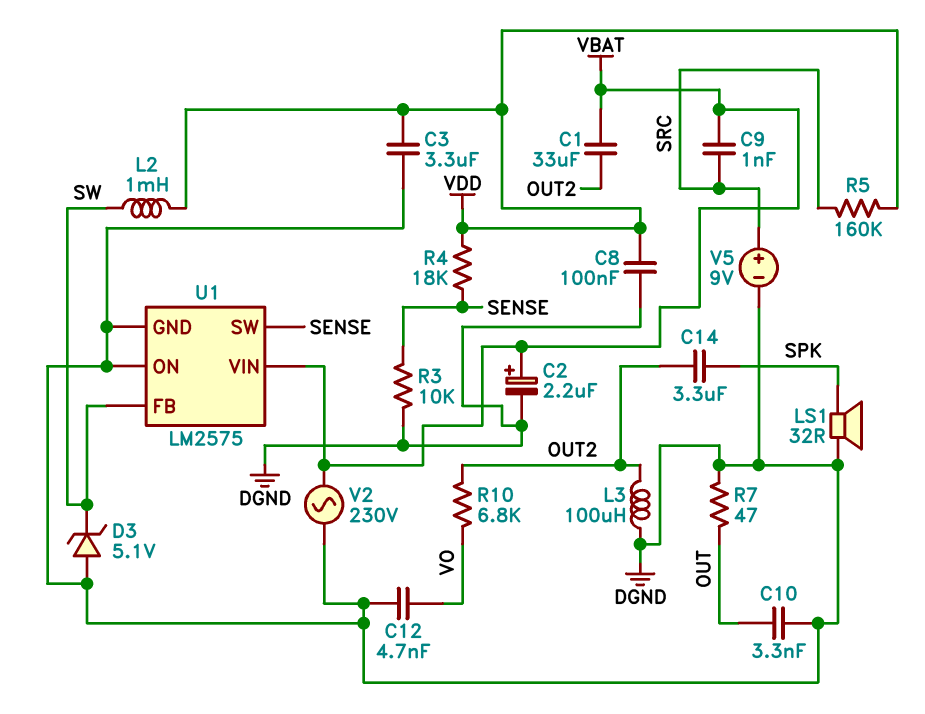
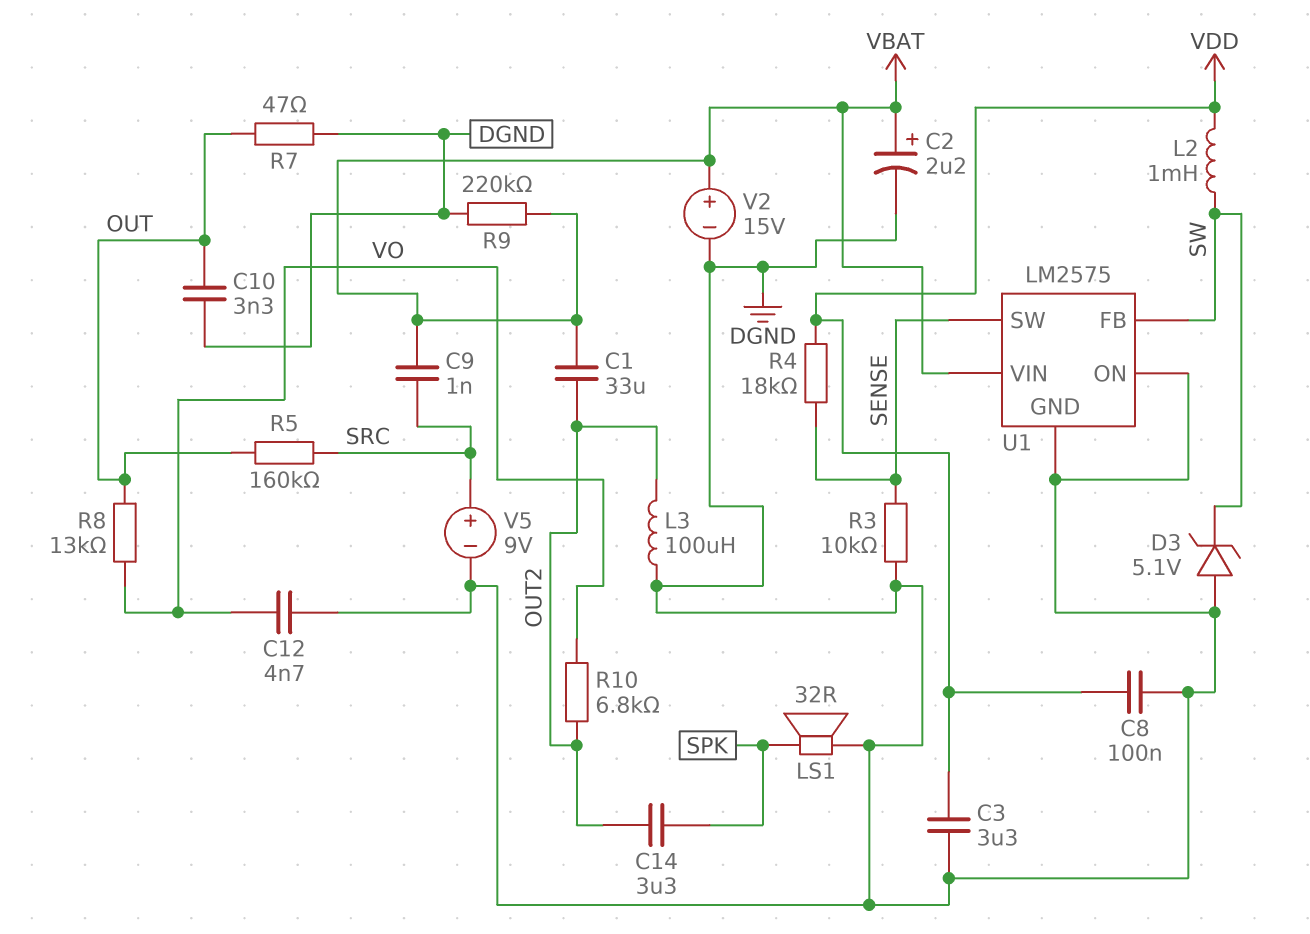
R5: 160k (SRC, VDD) -> 160k (OUT, SRC)
R8: none -> 13k (OUT, VO)
R9: none -> 220k (DGND, VBAT)
V2: AC 230V (DGND, VBAT) -> 15V (plus VBAT, minus DGND)

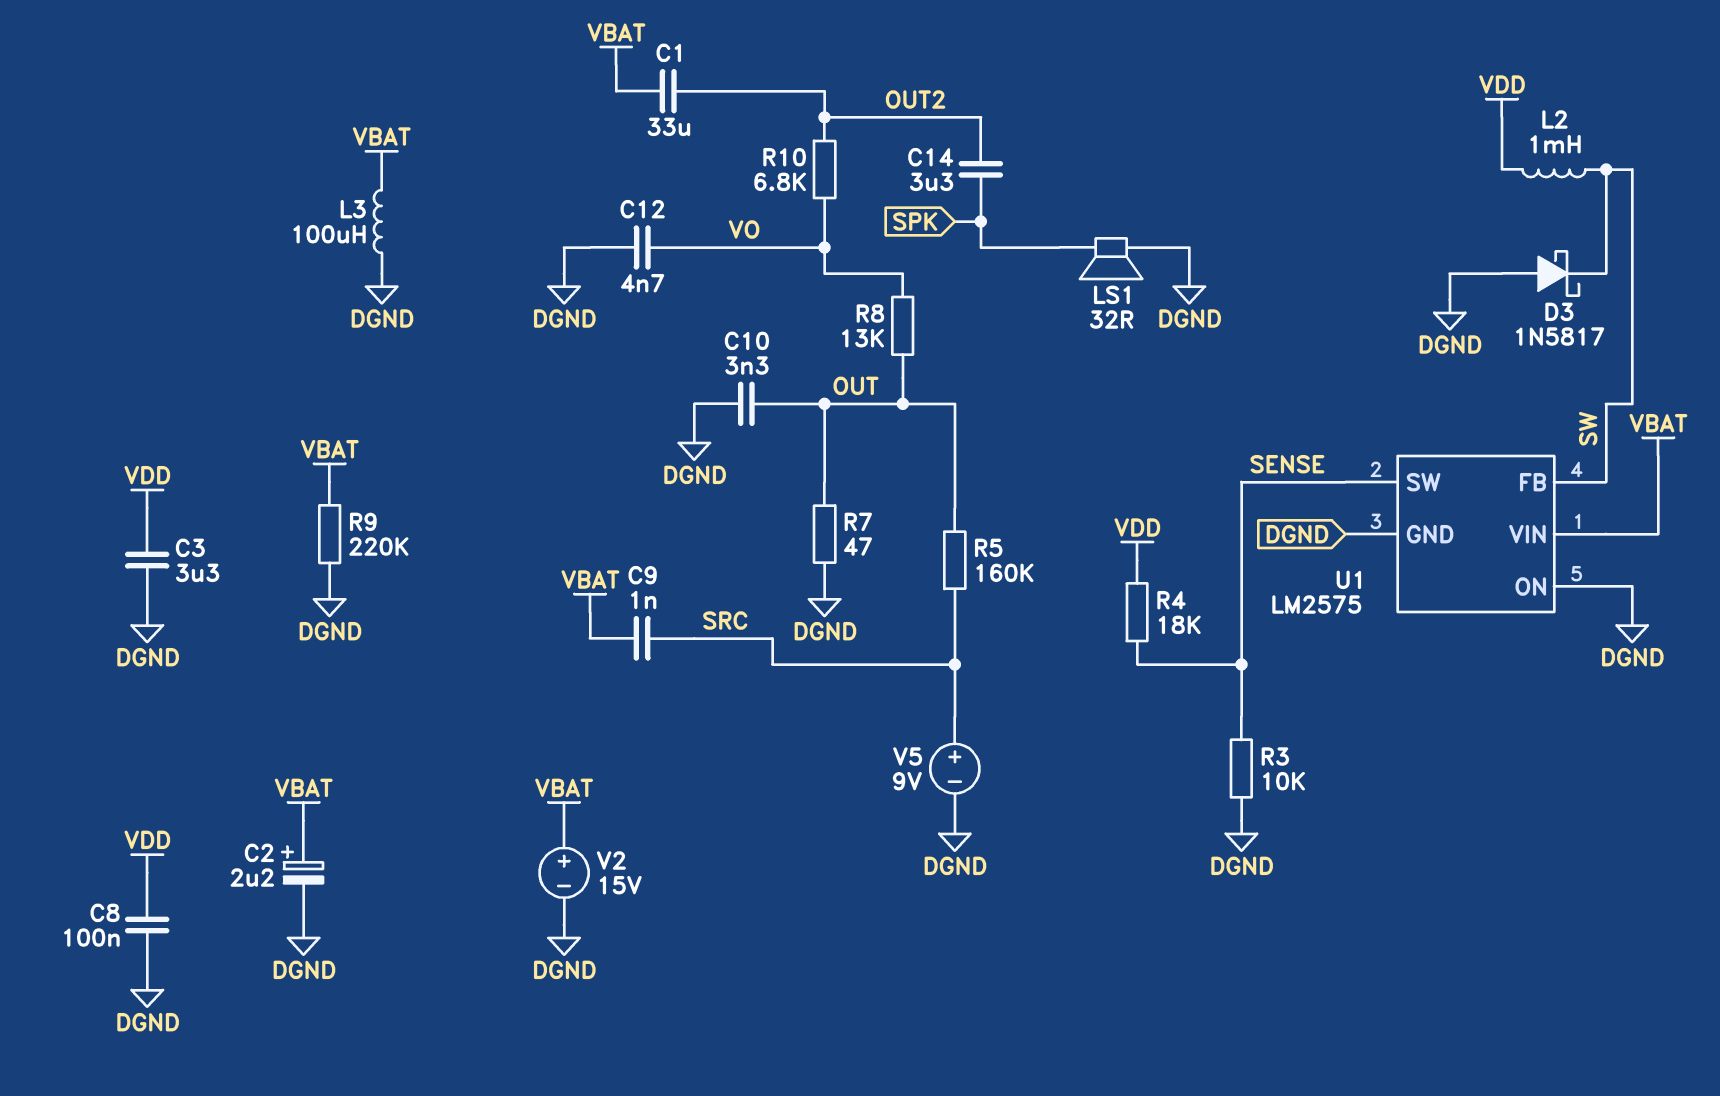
D3: zener 5.1V (A DGND, K SW) -> schottky 1N5817 (A DGND, K SW)
L3: 100uH (DGND, OUT2) -> 100uH (DGND, VBAT)

